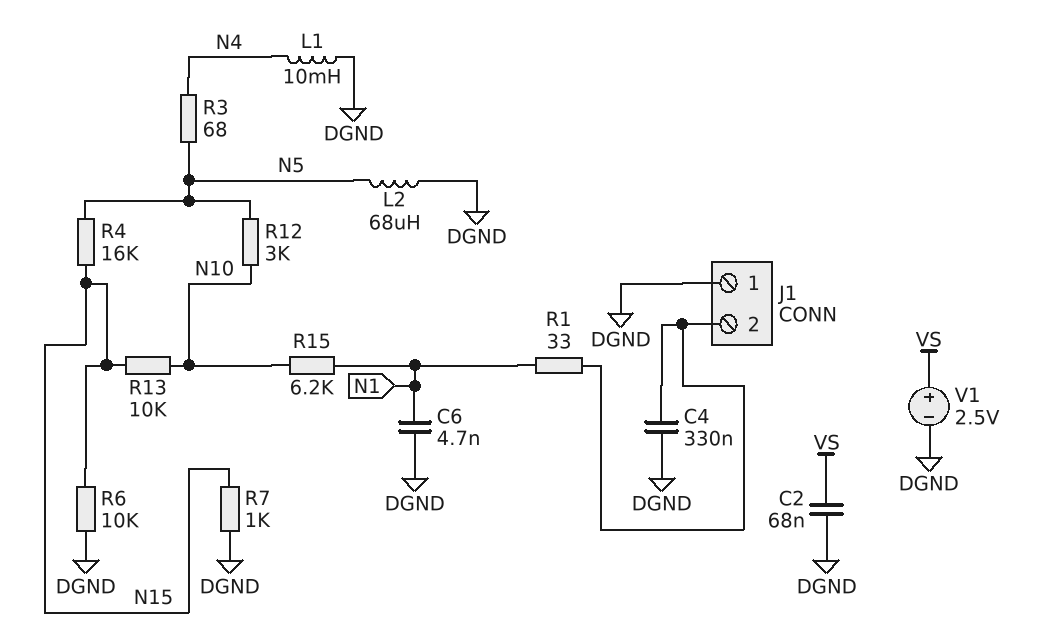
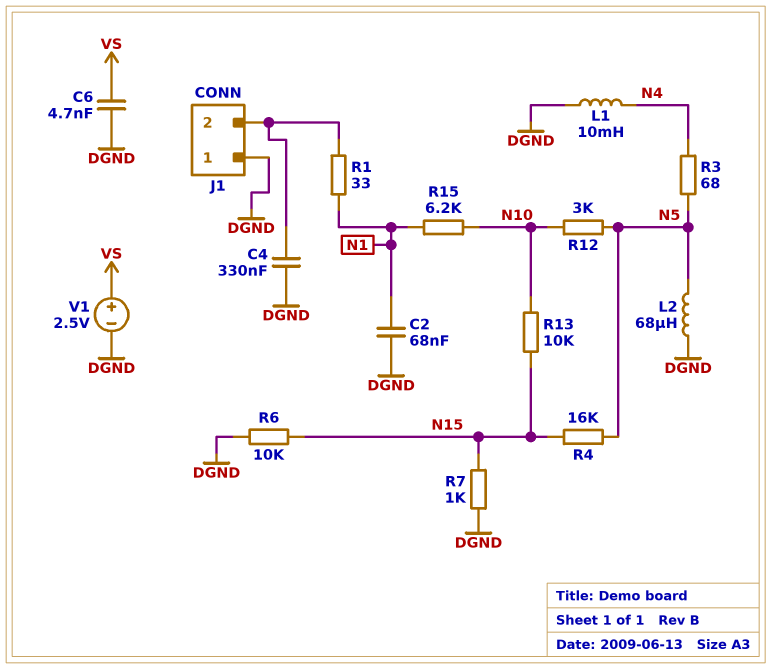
C2: 68nF (DGND, VS) -> 68nF (DGND, N1)
C6: 4.7nF (DGND, N1) -> 4.7nF (DGND, VS)

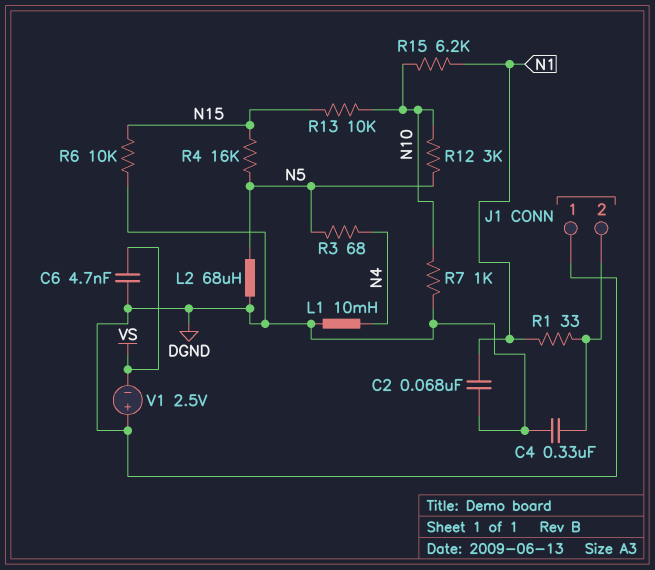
R7: 1k (DGND, N15) -> 1k (DGND, N10)
V1: 2.5V (plus VS, minus DGND) -> 2.5V (plus DGND, minus VS)

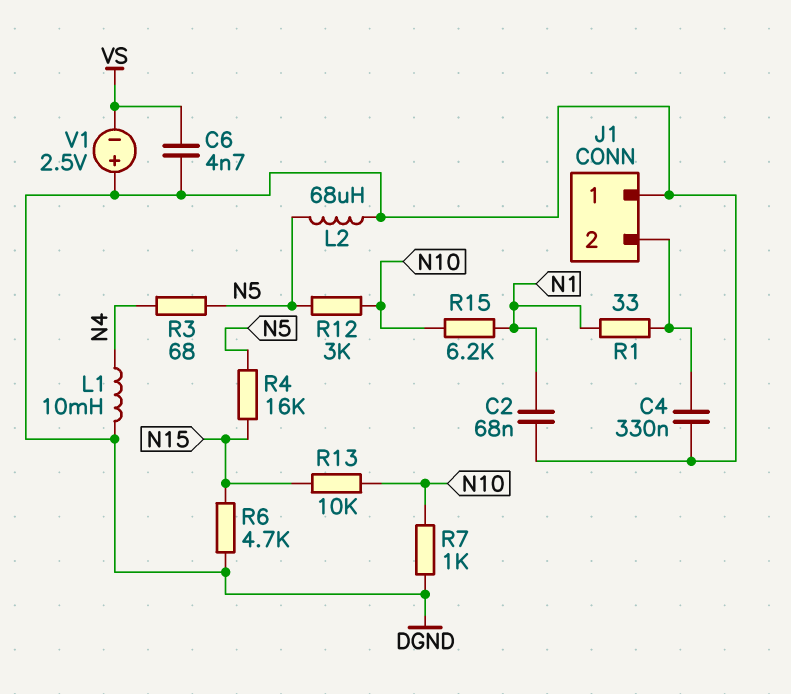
R6: 10k (DGND, N15) -> 4.7k (DGND, N15)

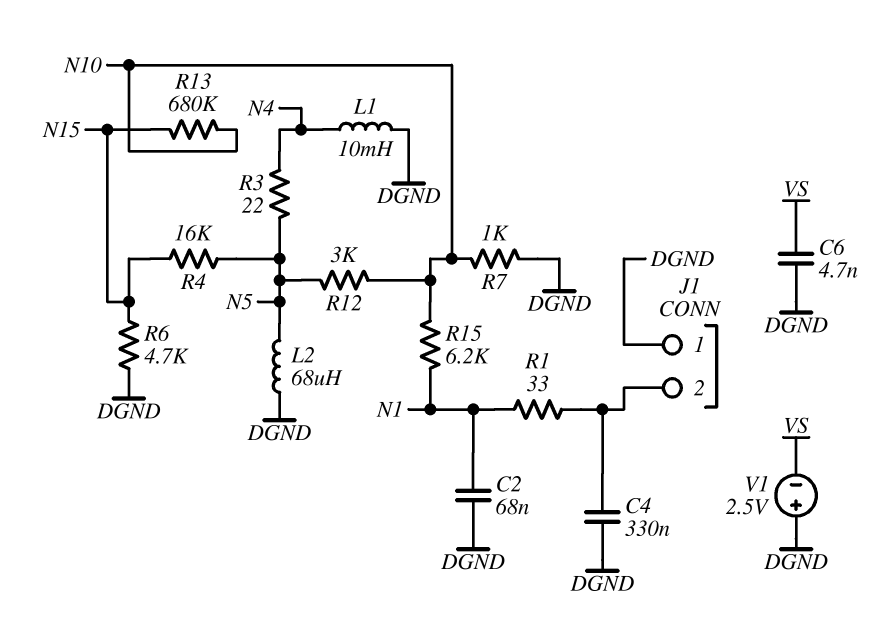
R3: 68 (N4, N5) -> 22 (N4, N5)
R13: 10k (N10, N15) -> 680k (N10, N15)

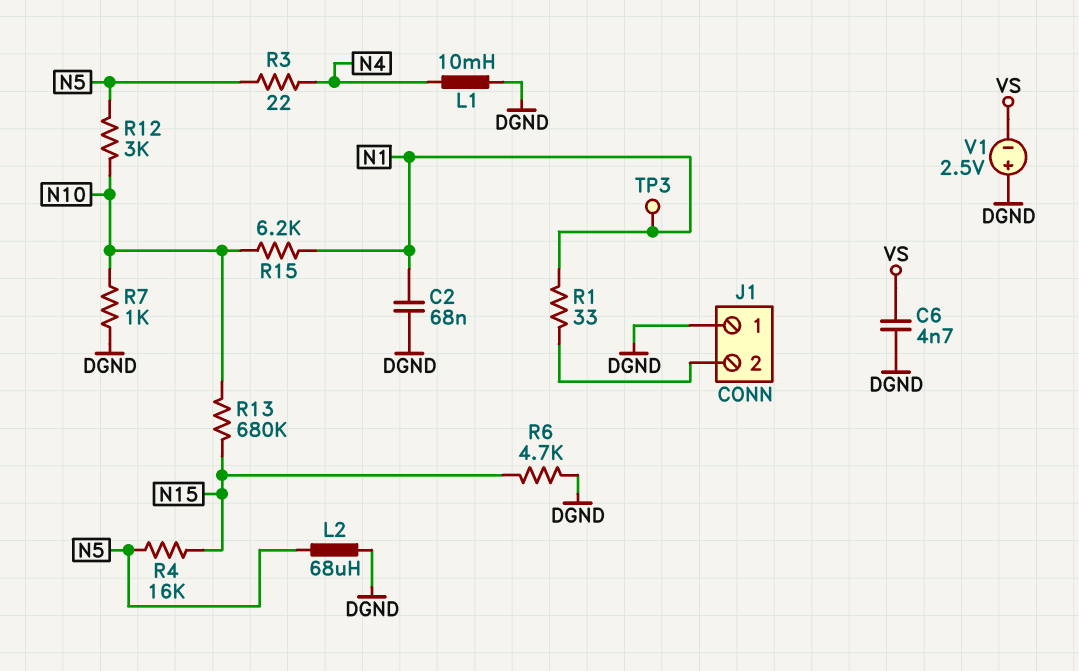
C4: 330nF (DGND, J1/2) -> none
TP3: none -> test point (N1)

